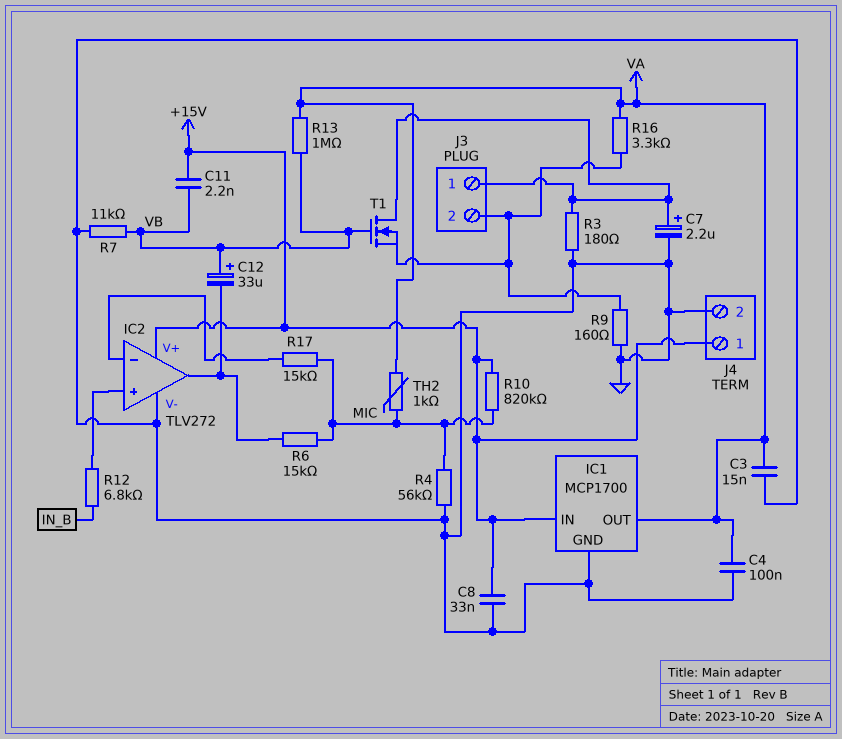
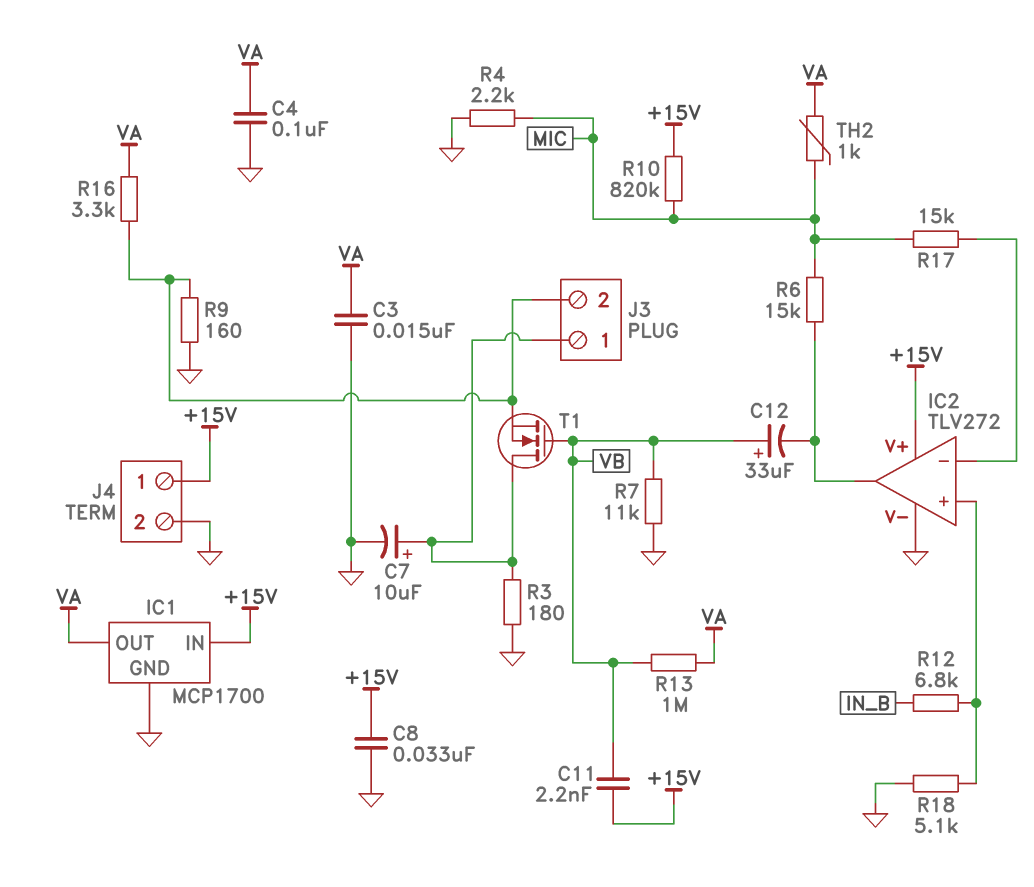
C7: 2.2uF (plus J3/1, minus GND) -> 10uF (plus J3/1, minus GND)
R4: 56k (GND, MIC) -> 2.2k (GND, MIC)
R18: none -> 5.1k (GND, IC2/in+)

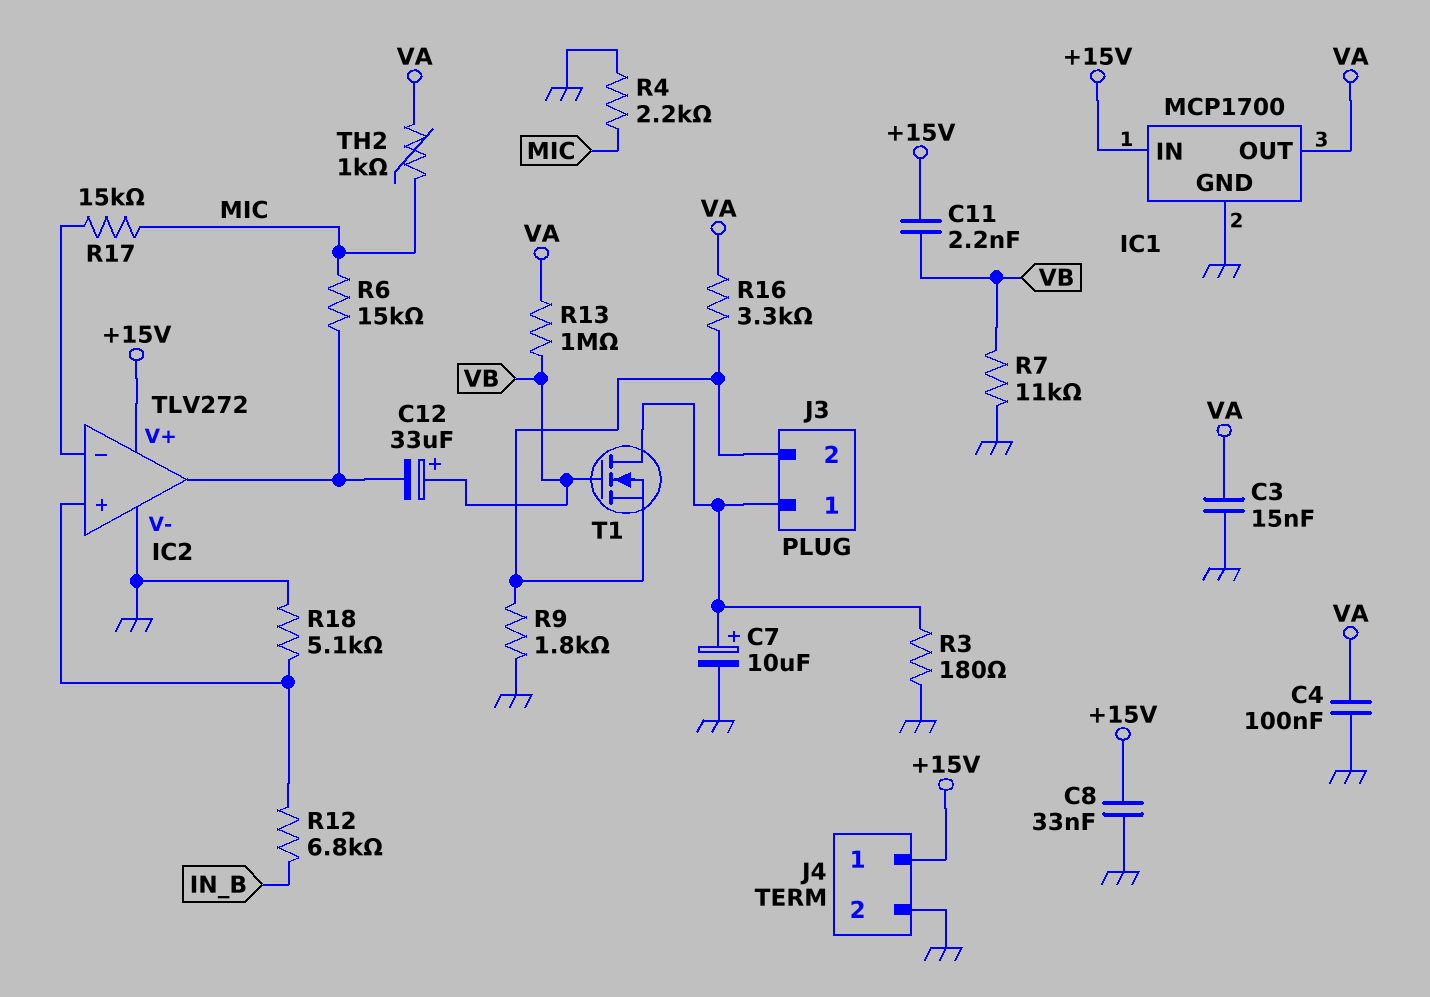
R9: 160 (GND, J3/2) -> 1.8k (GND, J3/2)
R10: 820k (+15V, MIC) -> none

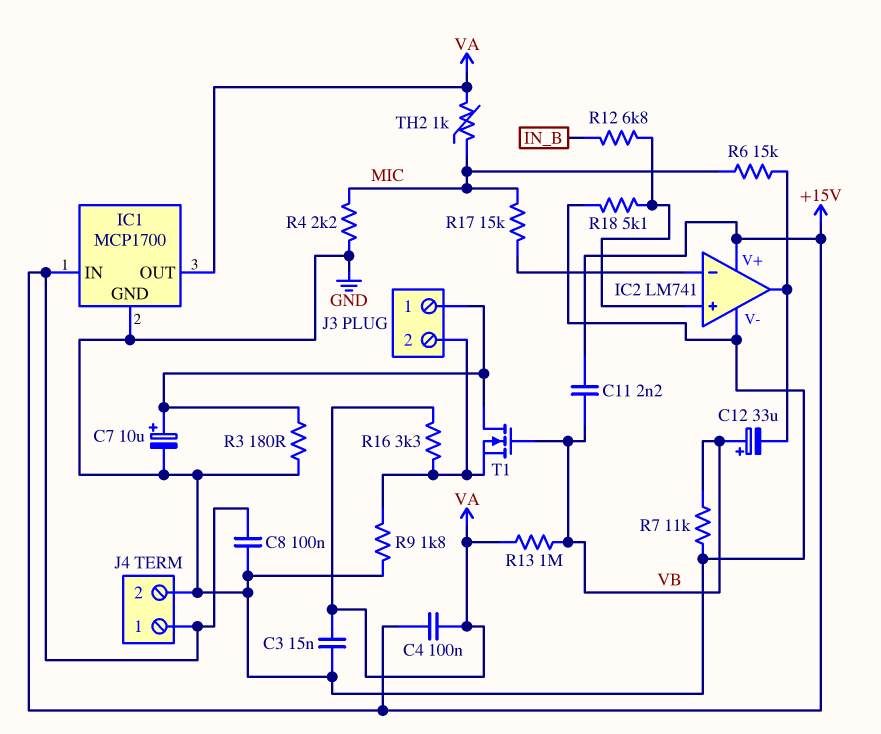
C4: 100nF (GND, VA) -> 100nF (+15V, VA)
C8: 33nF (+15V, GND) -> 100nF (+15V, GND)
IC2: TLV272 -> LM741

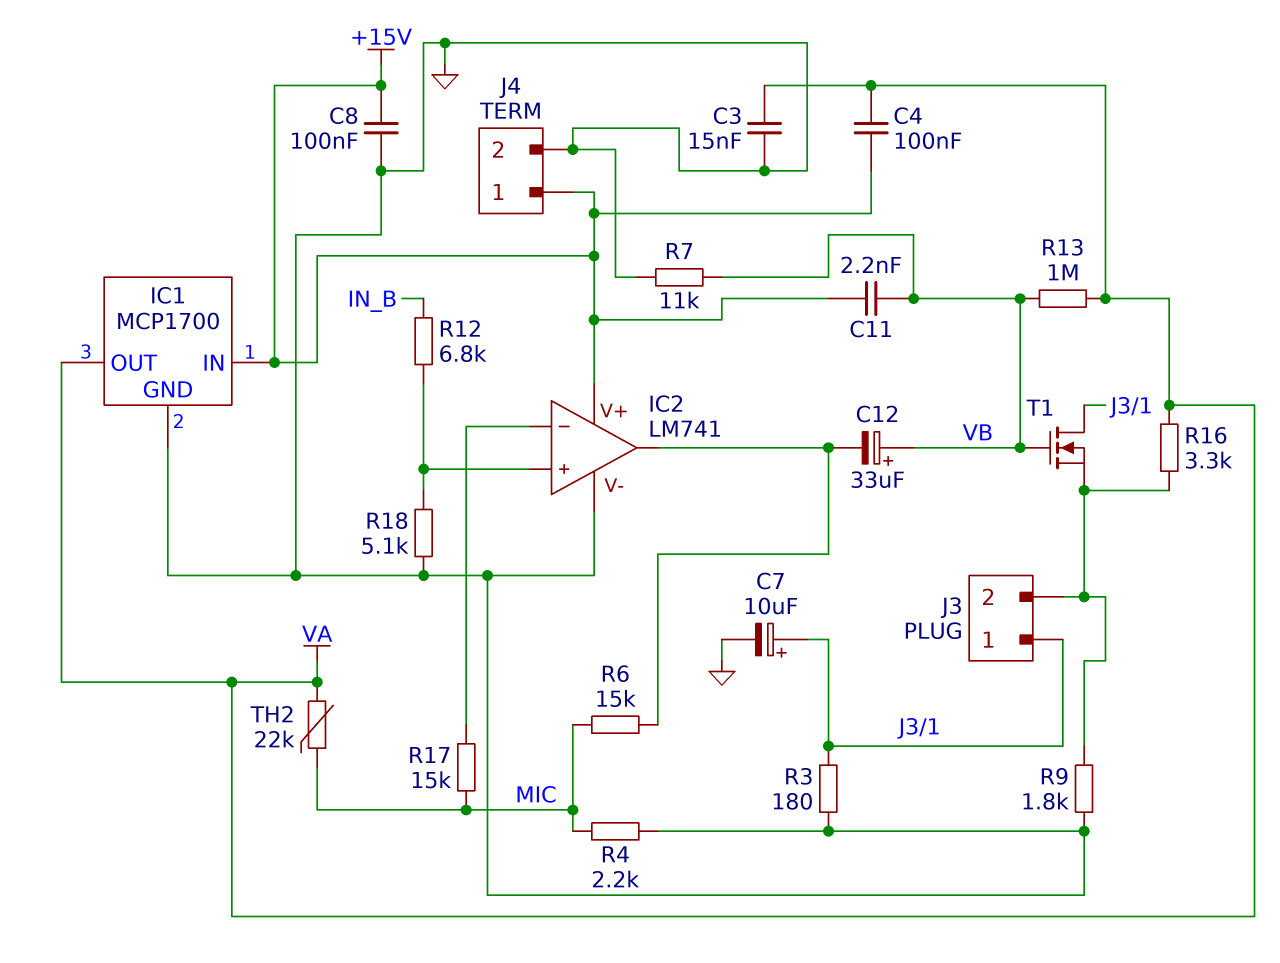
TH2: 1k (MIC, VA) -> 22k (MIC, VA)

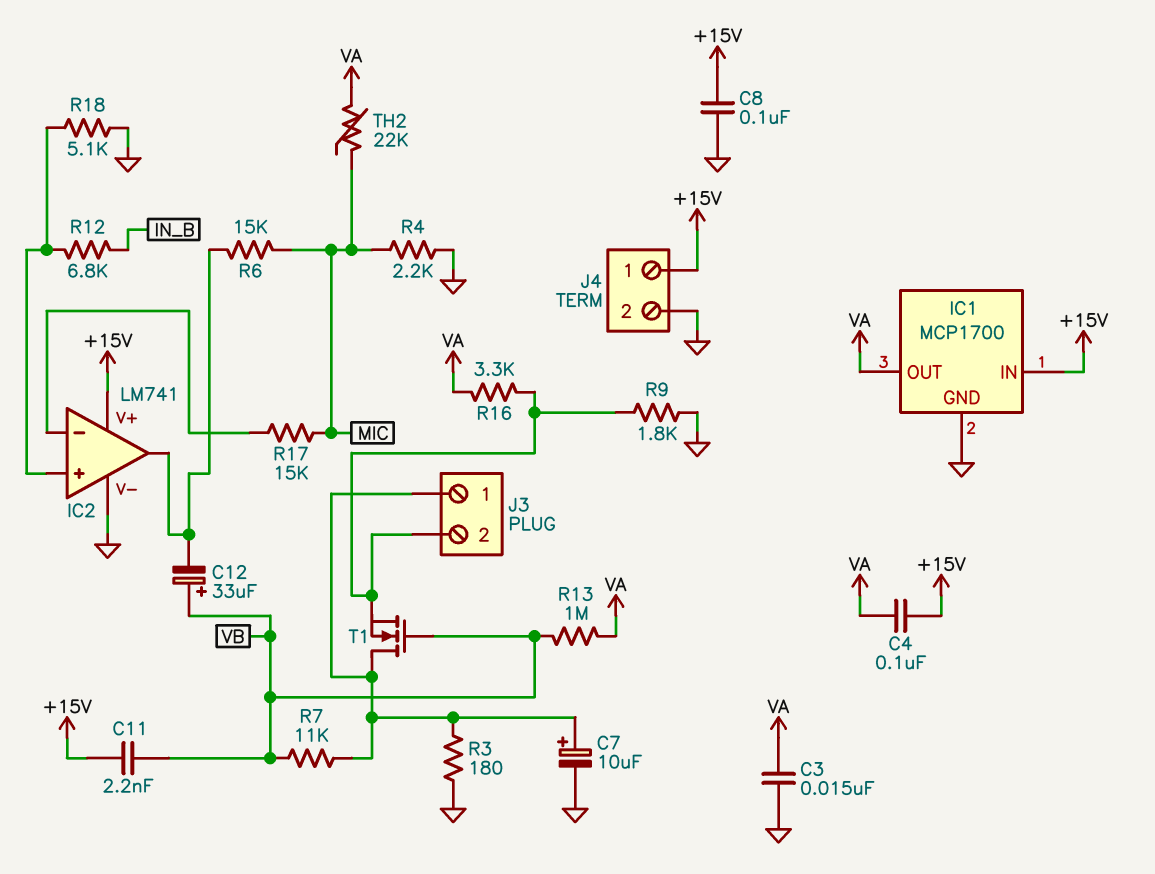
R7: 11k (GND, VB) -> 11k (J3/1, VB)

